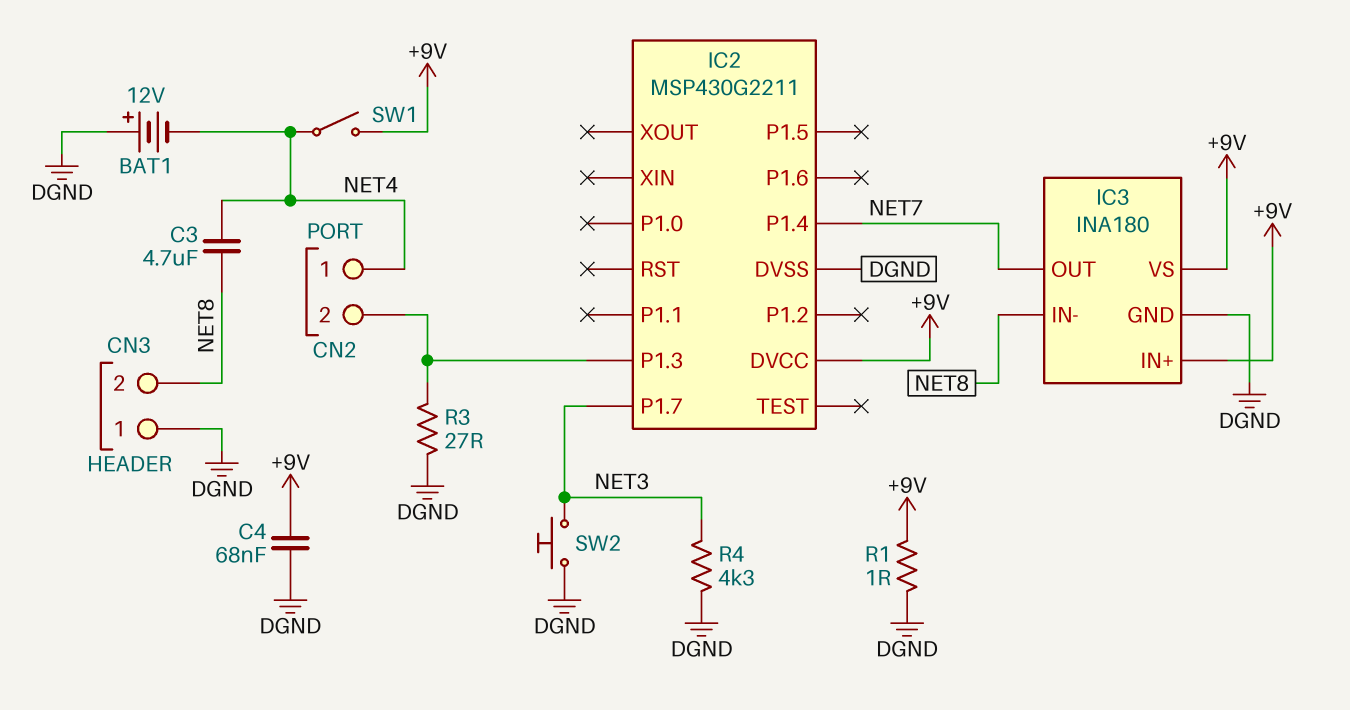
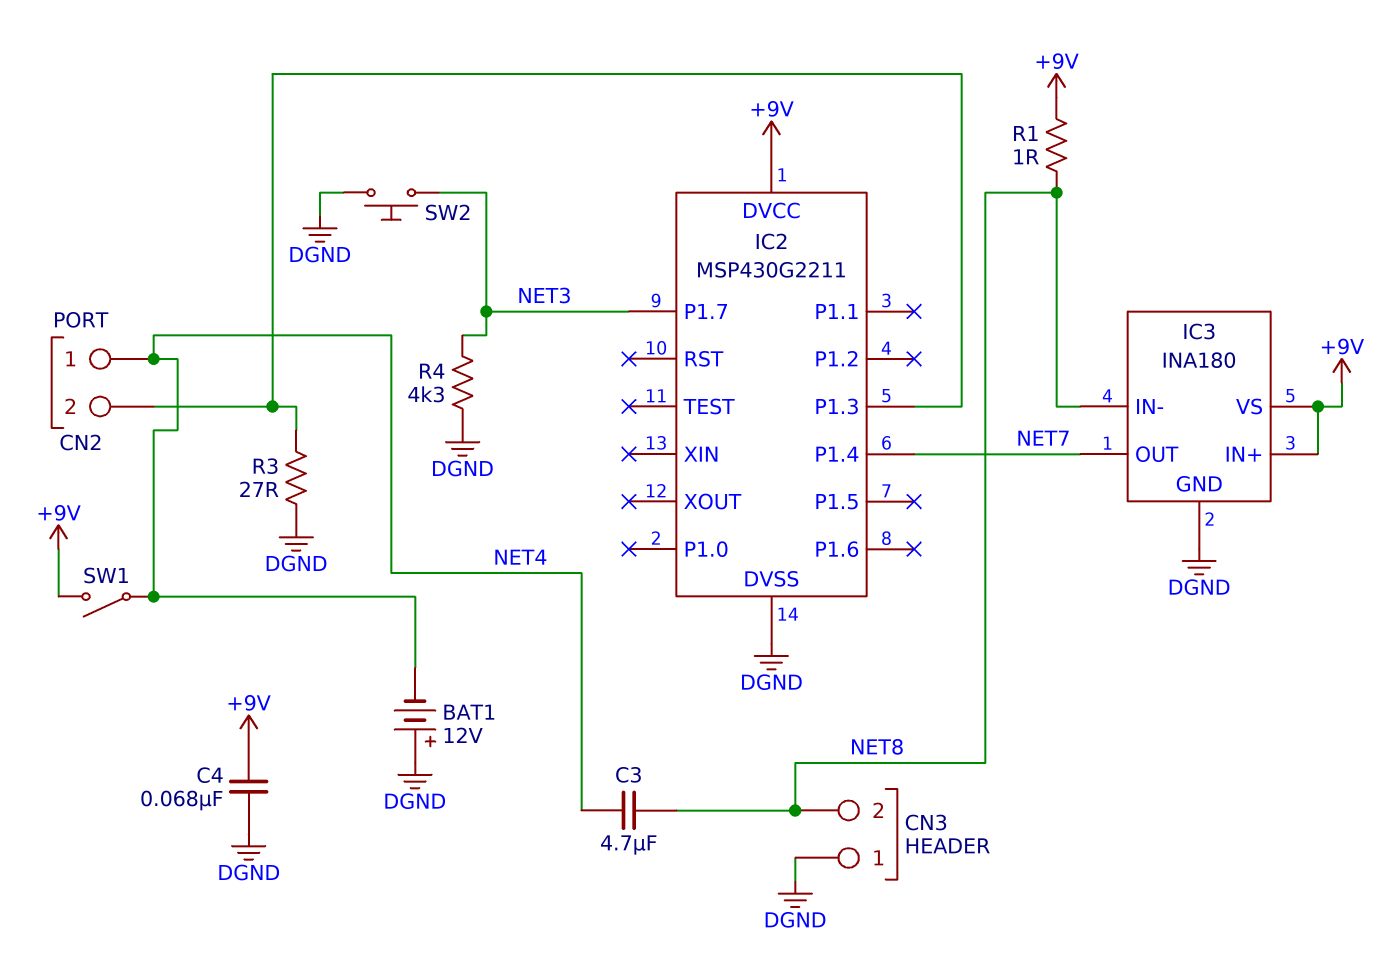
R1: 1 (+9V, DGND) -> 1 (+9V, NET8)

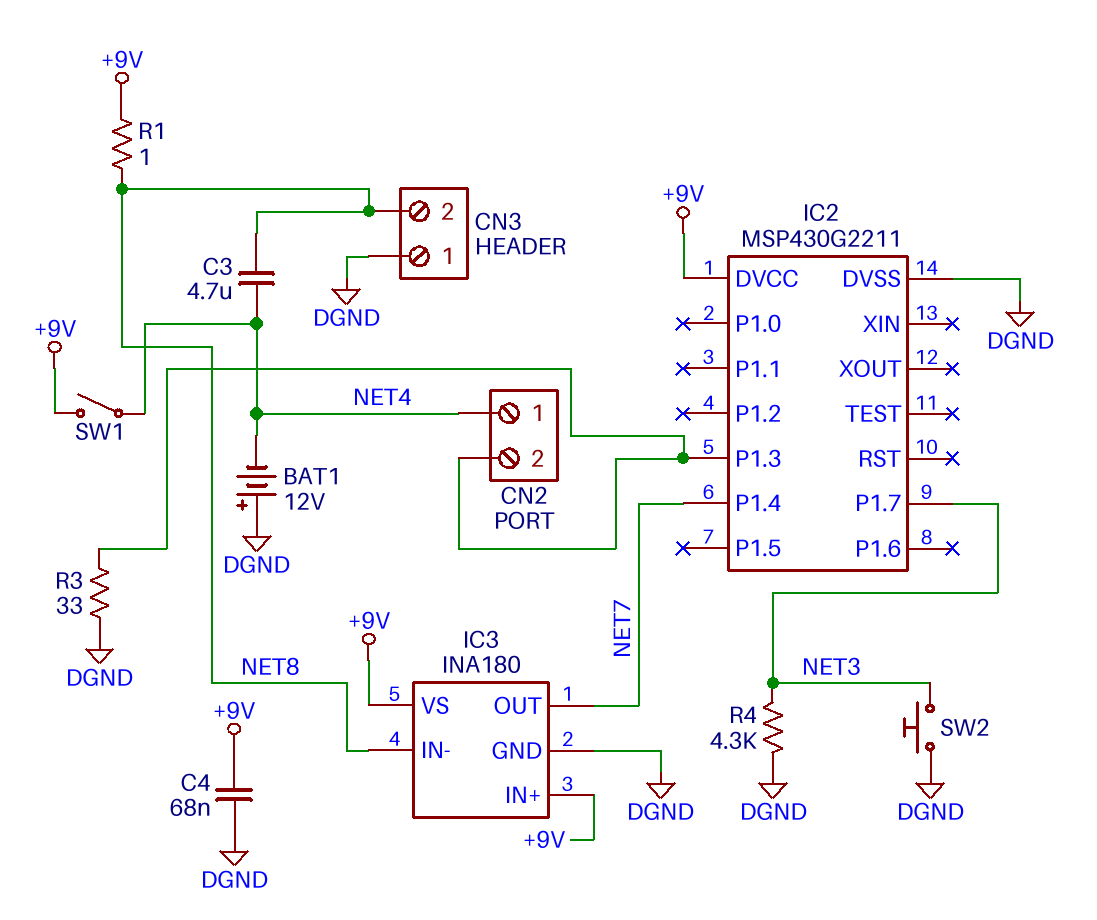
R3: 27 (CN2/2, DGND) -> 33 (CN2/2, DGND)

